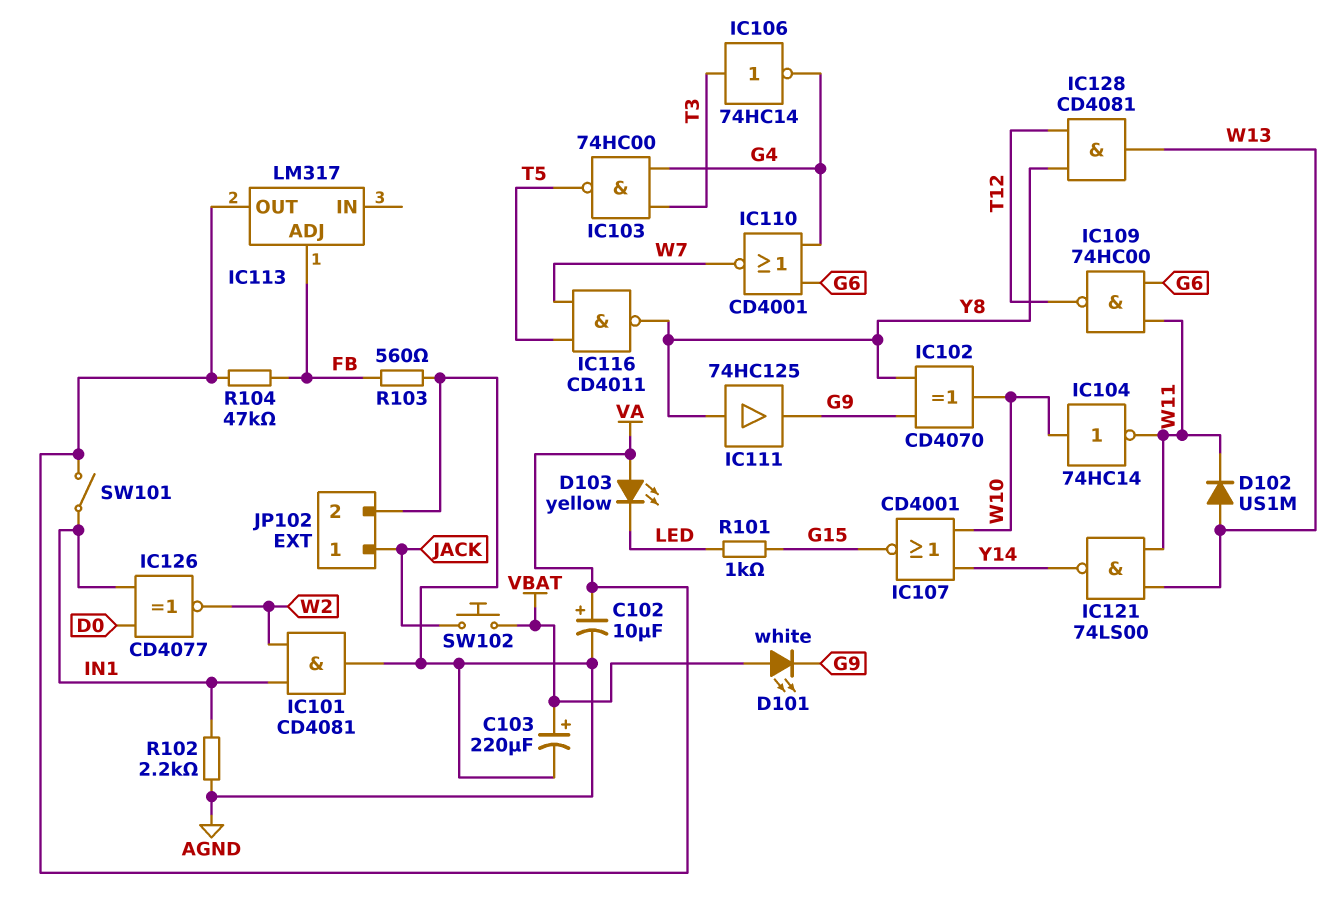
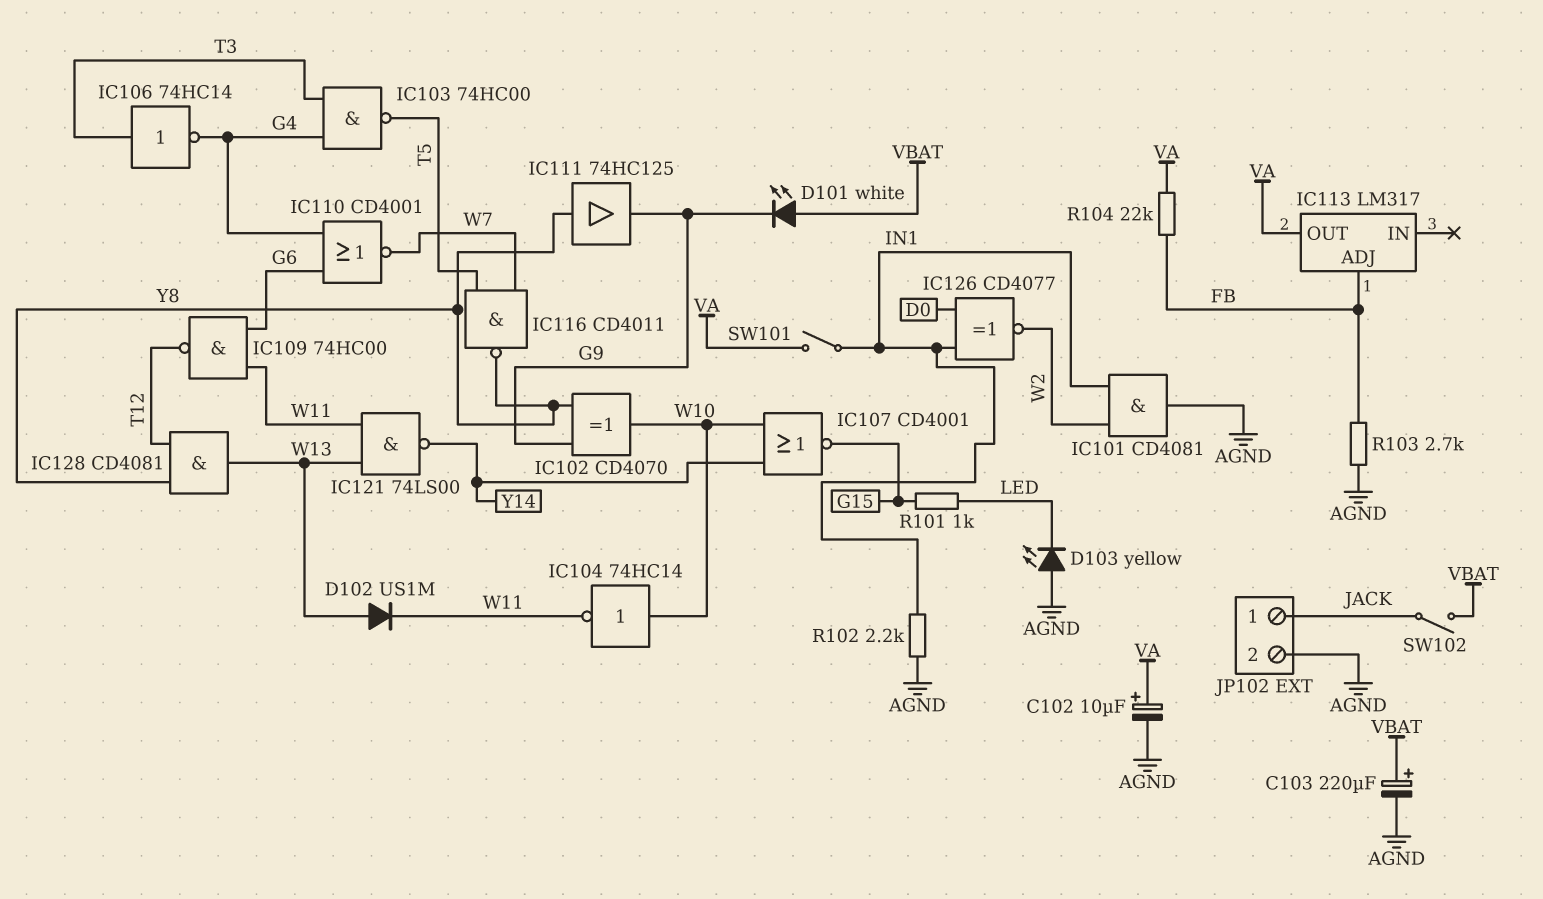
D103: LED yellow (A VA, K LED) -> LED yellow (A AGND, K LED)
R103: 560 (AGND, FB) -> 2.7k (AGND, FB)
R104: 47k (FB, VA) -> 22k (FB, VA)
SW102: button (JACK, VBAT) -> switch (JACK, VBAT)

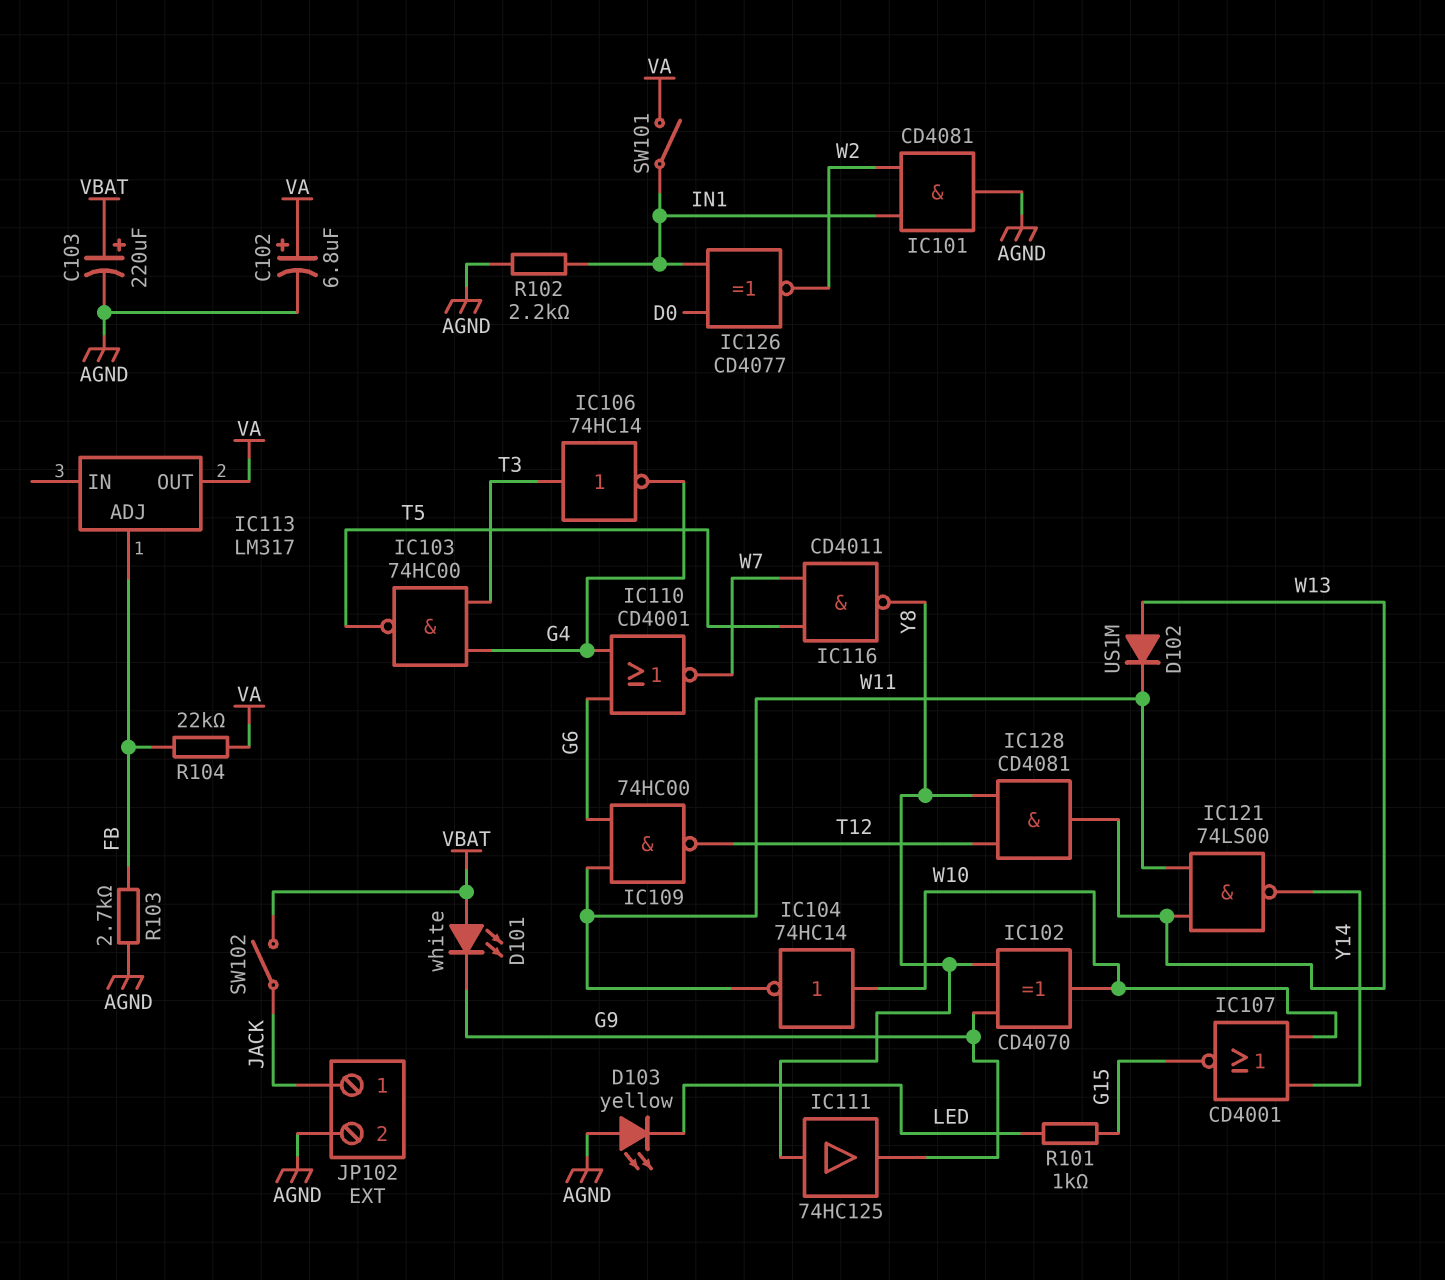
C102: 10uF (plus VA, minus AGND) -> 6.8uF (plus VA, minus AGND)

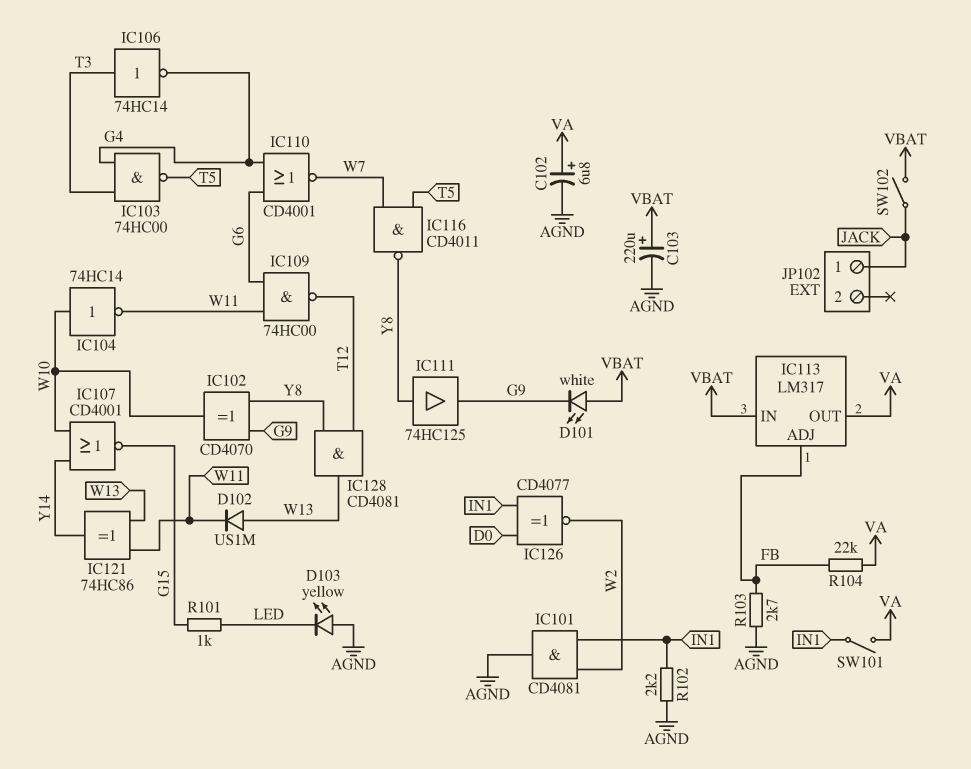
IC113 pin IN: none -> VBAT
IC121: NAND 74LS00 (in W11, in W13, out Y14) -> XOR 74HC86 (in W11, in W13, out Y14)
JP102 pin 2: AGND -> none

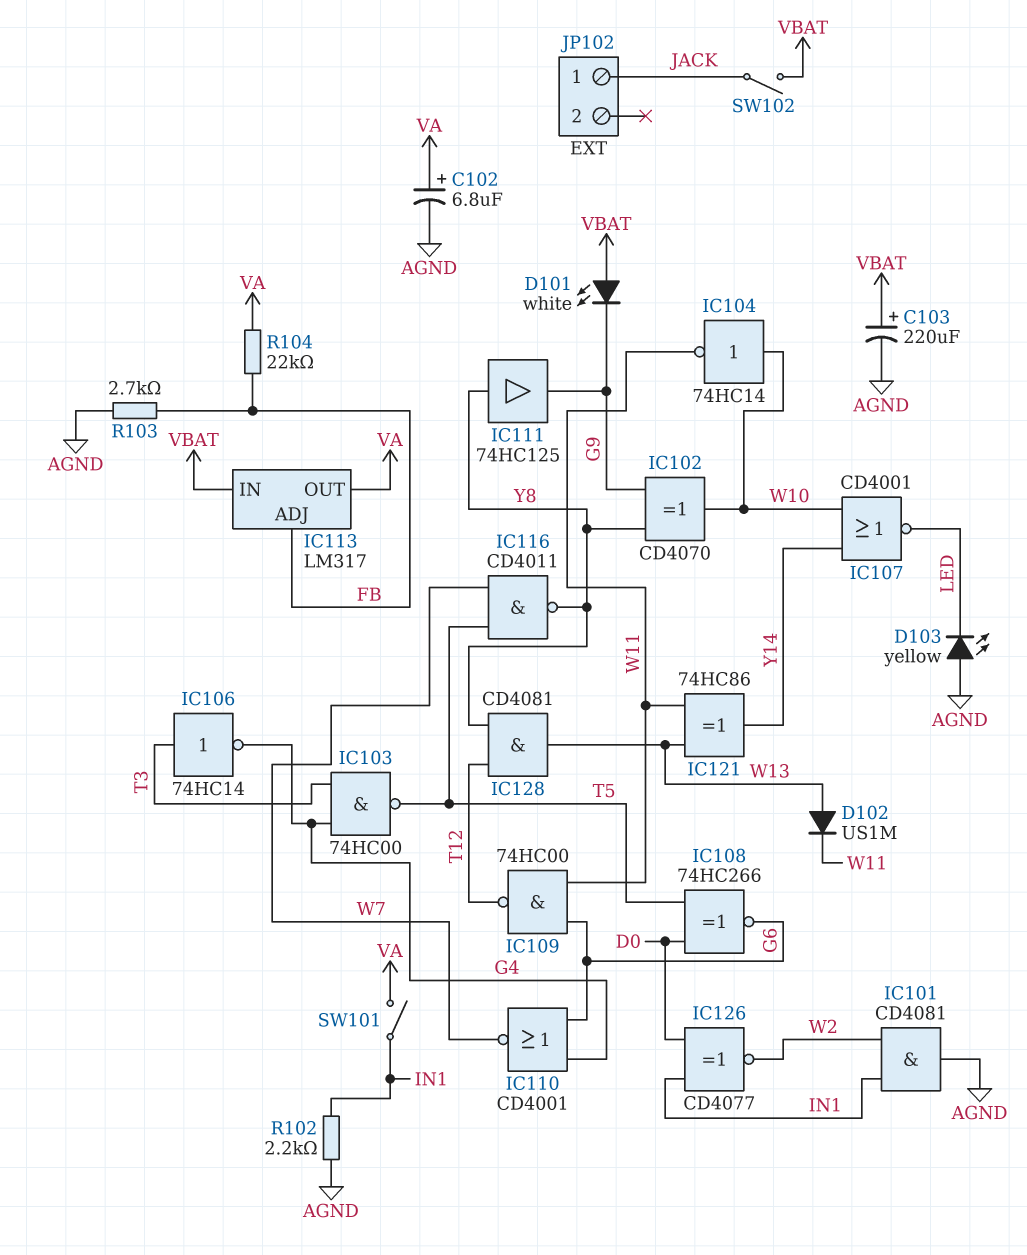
IC107: NOR CD4001 (in W10, in Y14, out G15) -> NOR CD4001 (in W10, in Y14, out LED)
IC108: none -> XNOR 74HC266 (in D0, in T5, out G6)
R101: 1k (G15, LED) -> none

